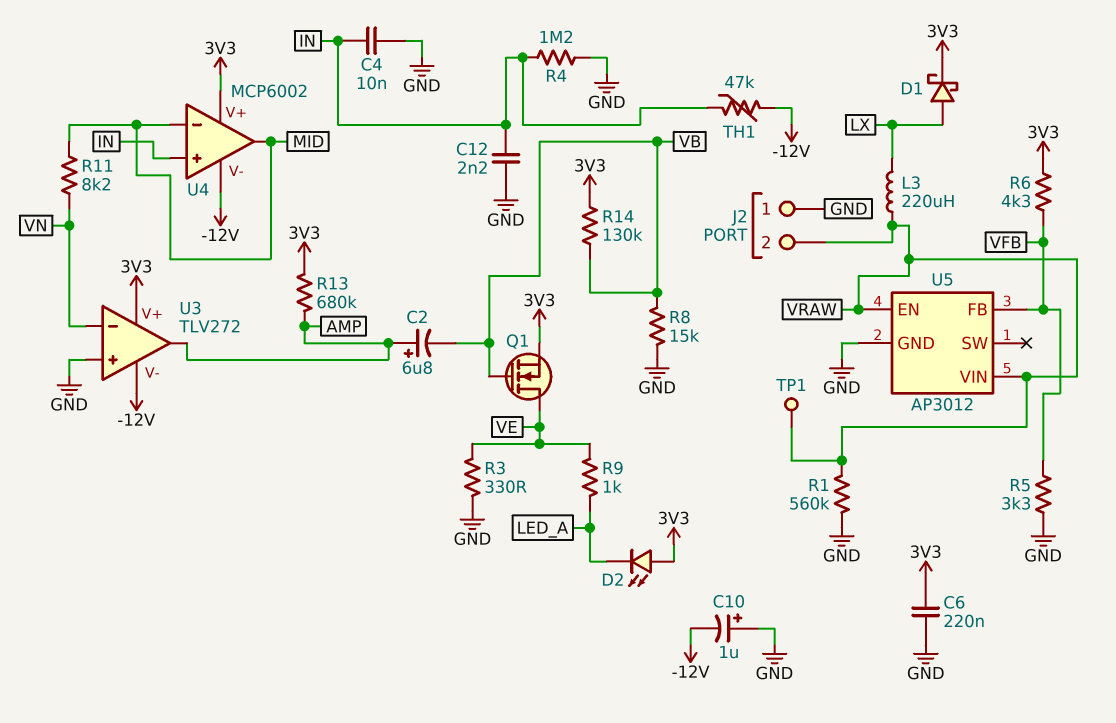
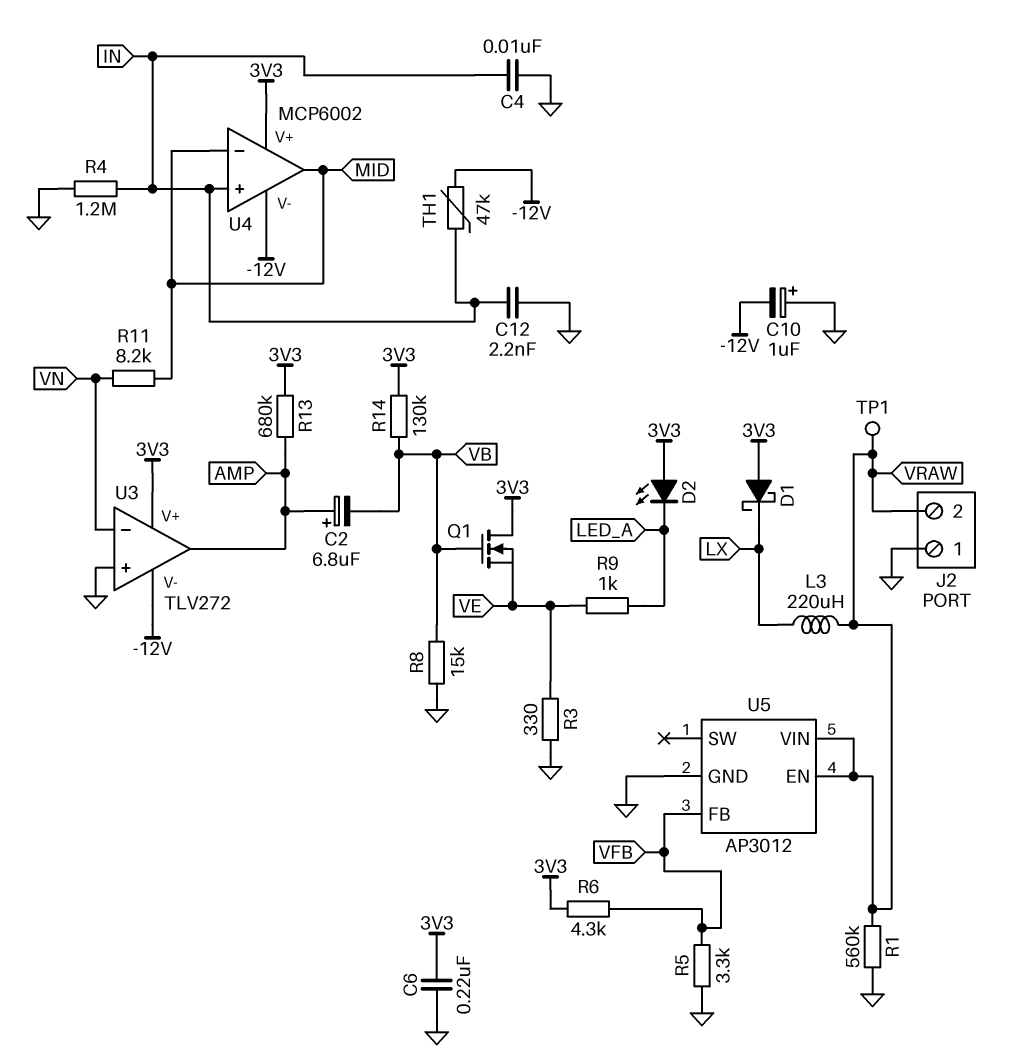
D1: schottky (A LX, K 3V3) -> schottky (A 3V3, K LX)
Q1: NMOS (G VB, D VE, S 3V3) -> NMOS (G VB, D 3V3, S VE)

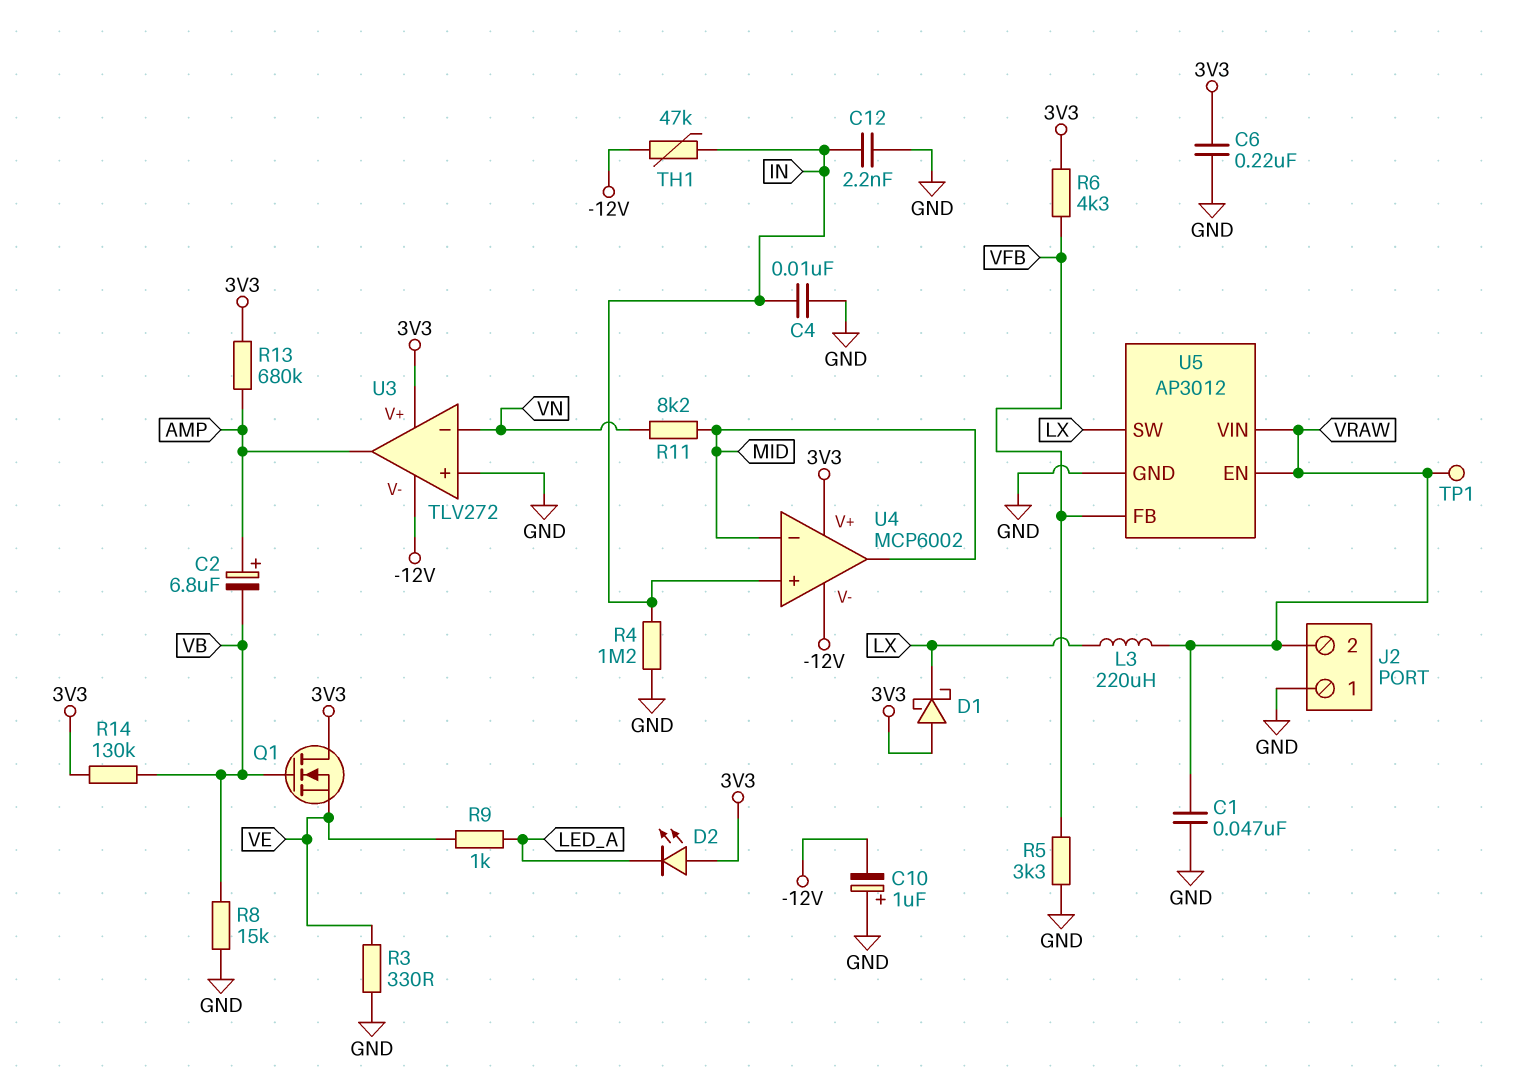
C1: none -> 47nF (GND, VRAW)
R1: 560k (GND, VRAW) -> none
U5 pin SW: none -> LX

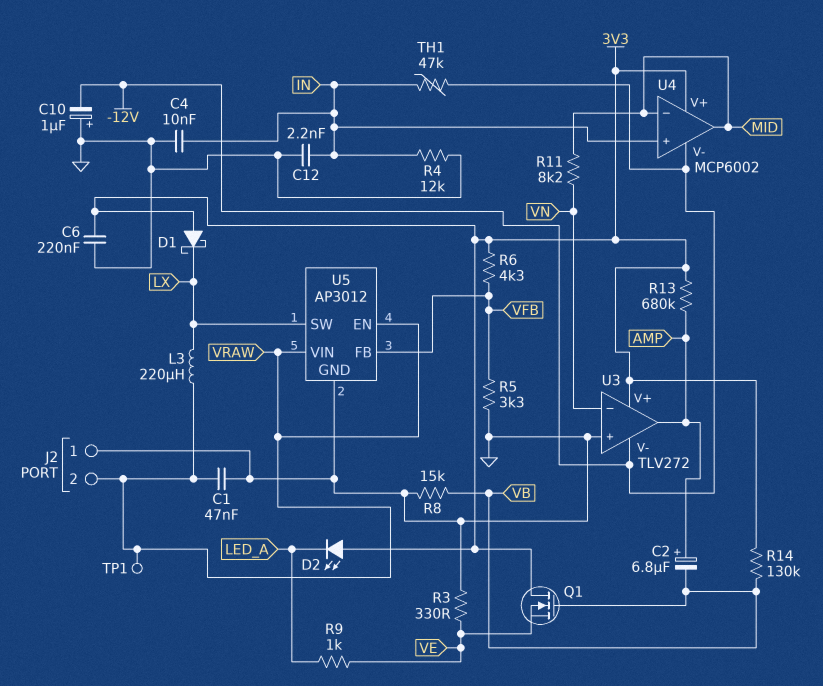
R4: 1.2M (GND, IN) -> 12k (GND, IN)

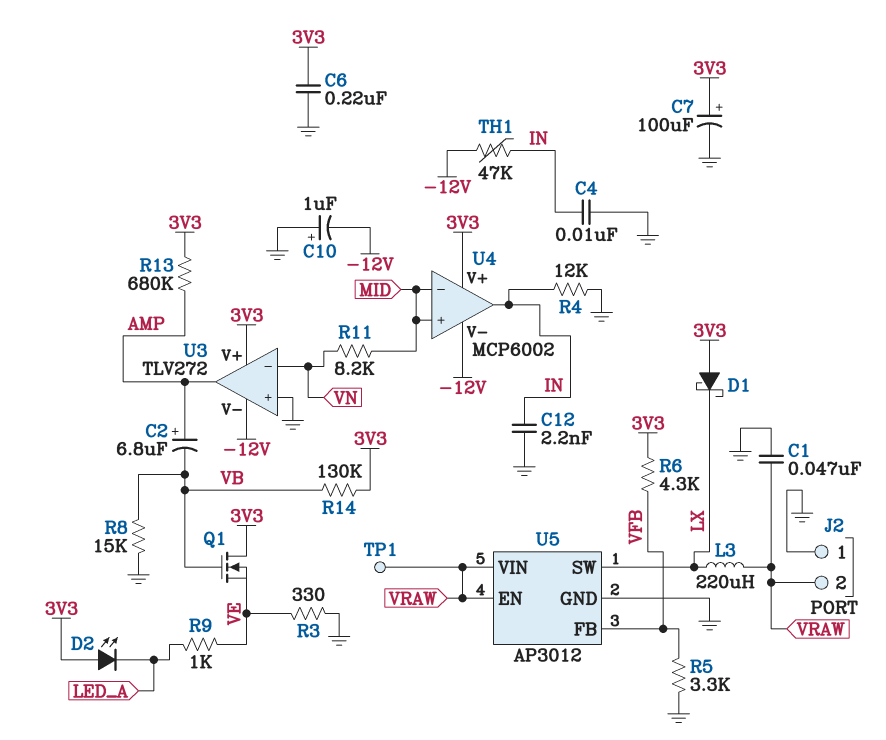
C7: none -> 100uF (plus 3V3, minus GND)
U4 pin in+: IN -> MID
U4 pin out: MID -> IN

